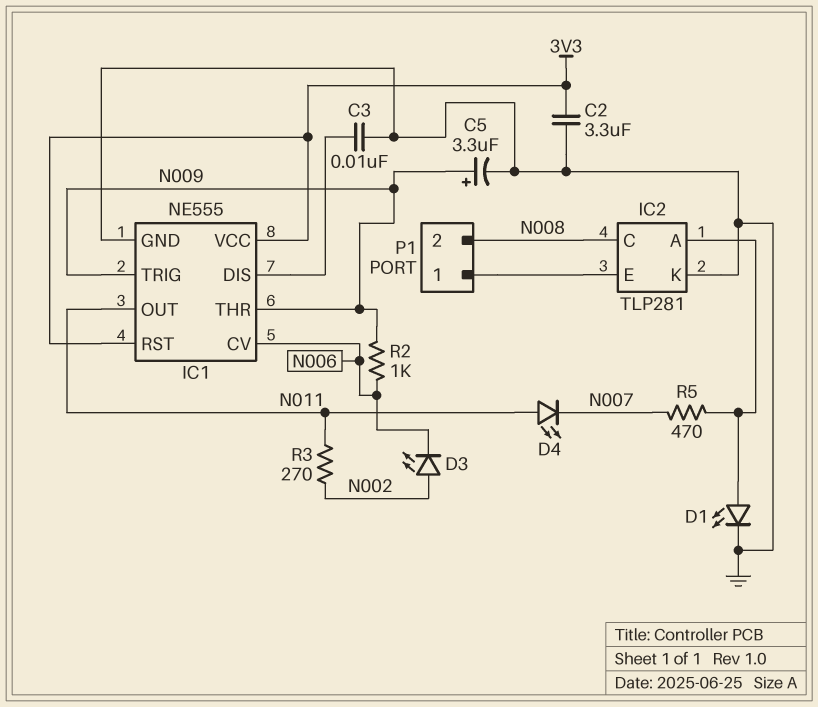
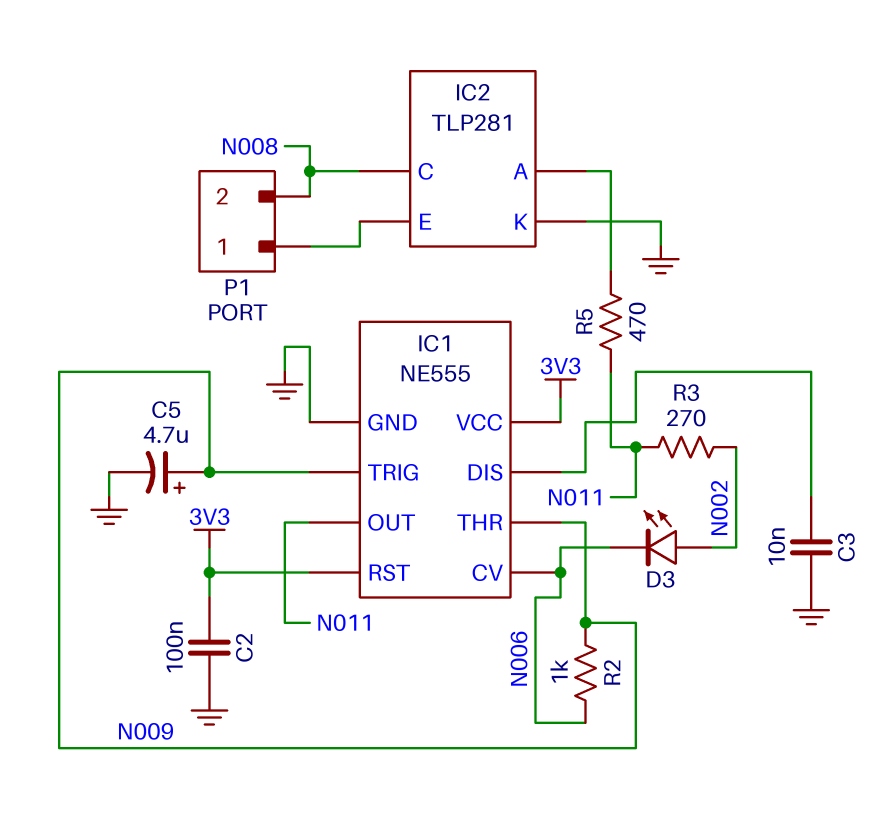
C2: 3.3uF (3V3, GND) -> 100nF (3V3, GND)
C5: 3.3uF (plus N009, minus GND) -> 4.7uF (plus N009, minus GND)
D1: LED (A IC2/A, K GND) -> none
D4: LED (A N011, K N007) -> none
R5: 470 (IC2/A, N007) -> 470 (IC2/A, N011)

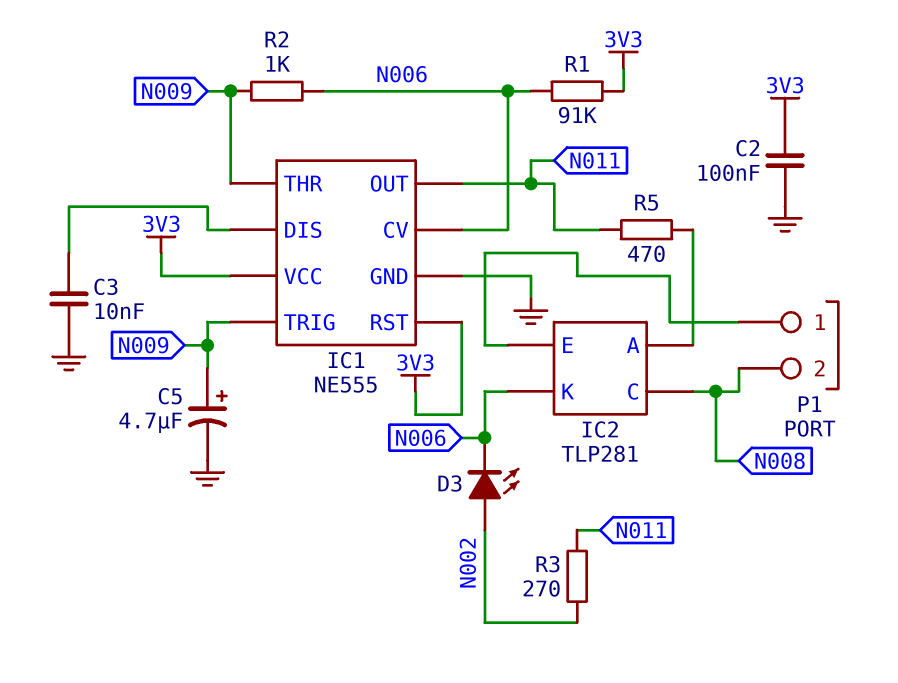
IC2 pin K: GND -> N006
R1: none -> 91k (3V3, N006)

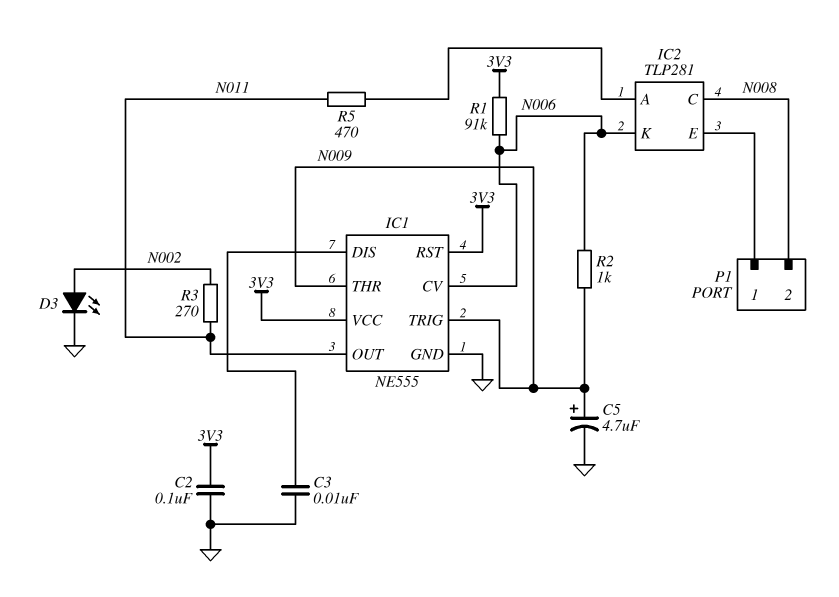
D3: LED (A N002, K N006) -> LED (A N002, K GND)

